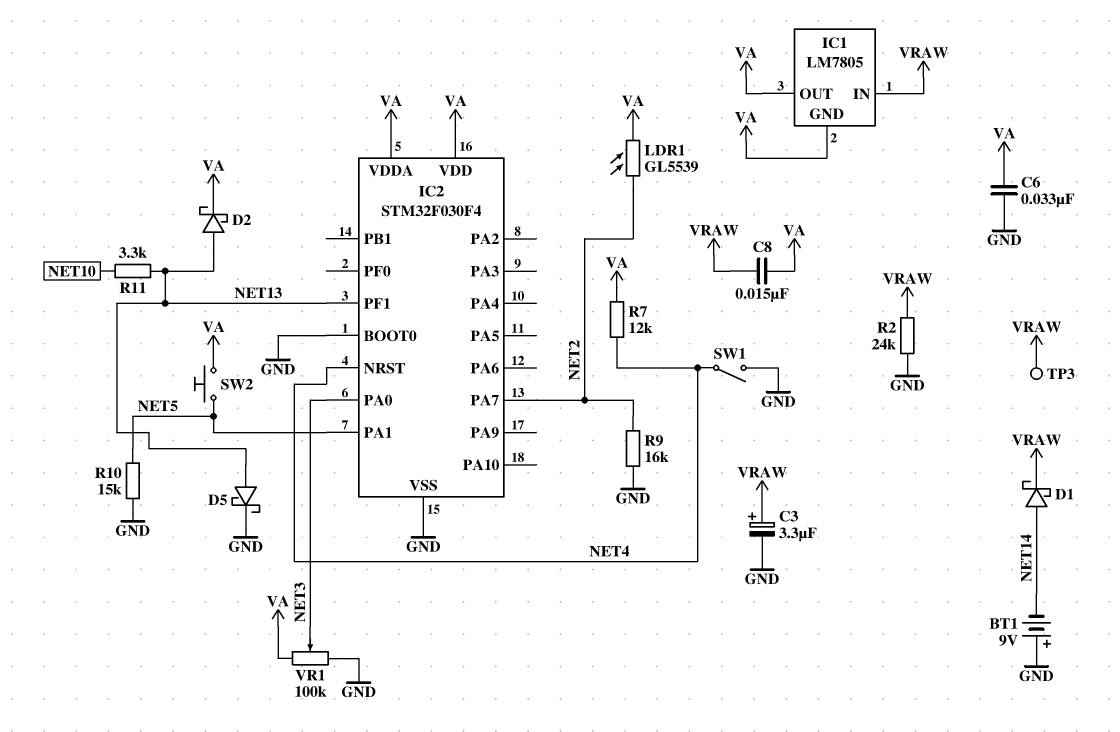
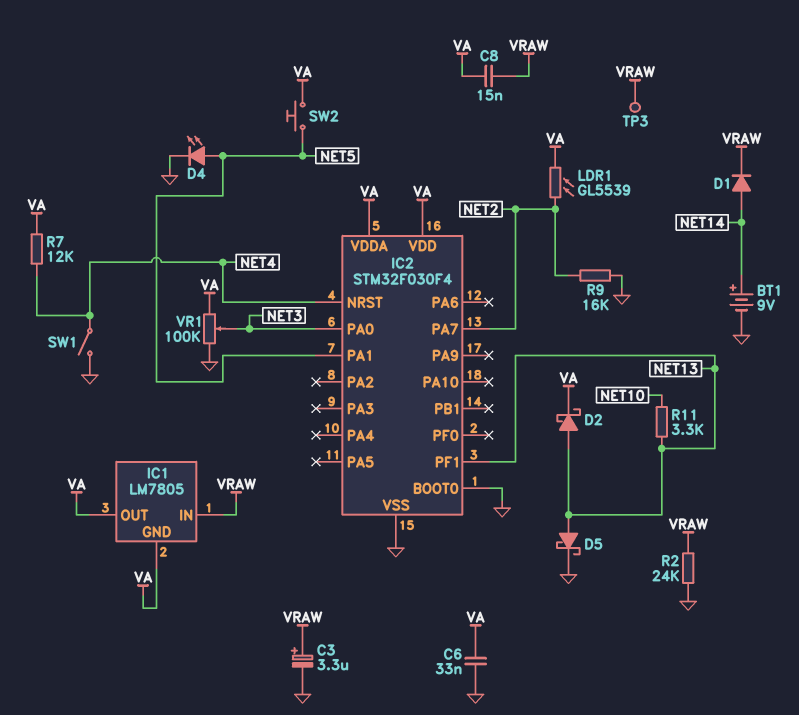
BT1: 9V (plus GND, minus NET14) -> 9V (plus NET14, minus GND)
D1: schottky (A NET14, K VRAW) -> diode (A NET14, K VRAW)
D4: none -> LED (A NET5, K GND)
R10: 15k (GND, NET5) -> none

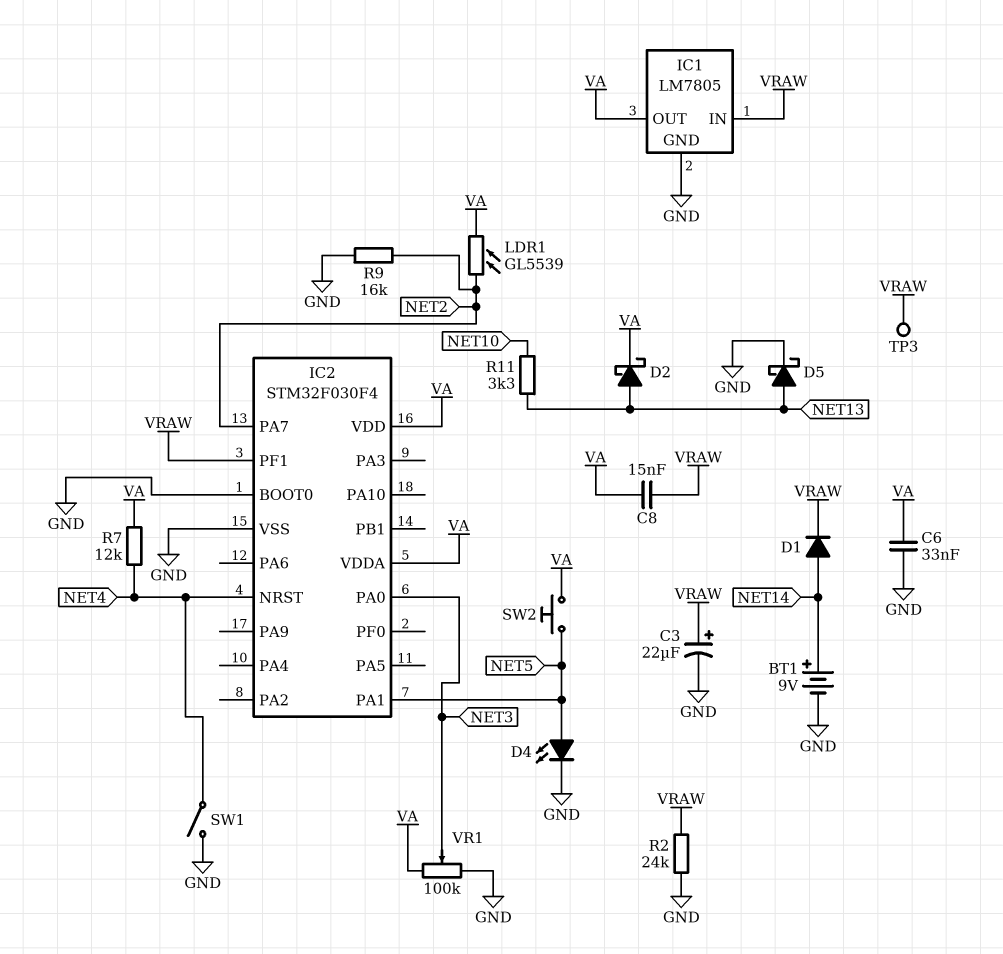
C3: 3.3uF (plus VRAW, minus GND) -> 22uF (plus VRAW, minus GND)
IC1 pin GND: VA -> GND
IC2 pin PF1: NET13 -> VRAW

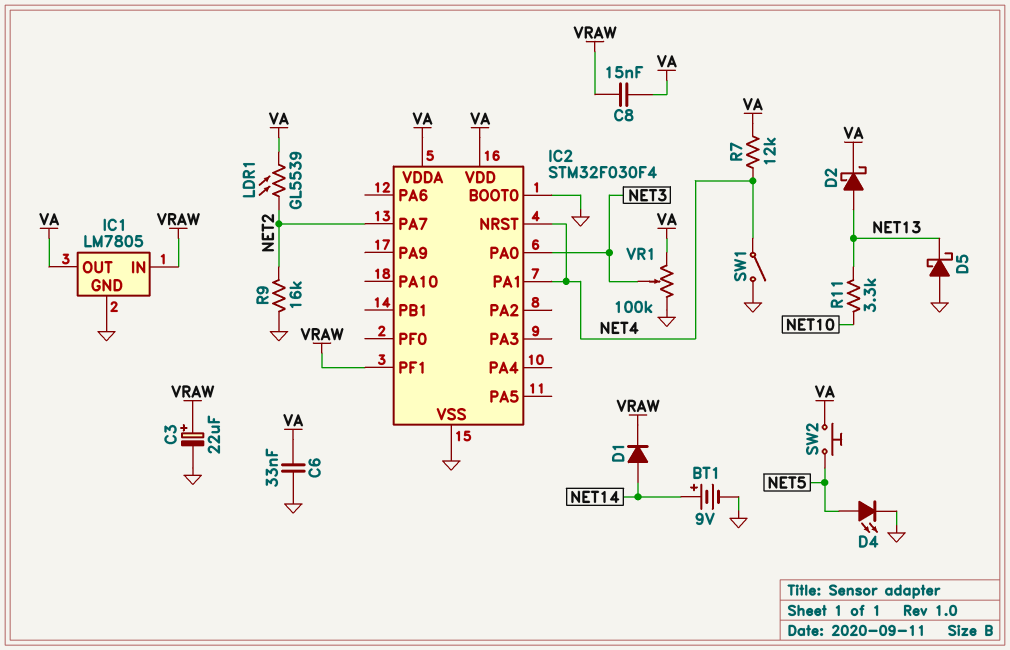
D5: schottky (A NET13, K GND) -> schottky (A GND, K NET13)
IC2 pin PA1: NET5 -> NET4
R2: 24k (GND, VRAW) -> none
TP3: test point (VRAW) -> none

